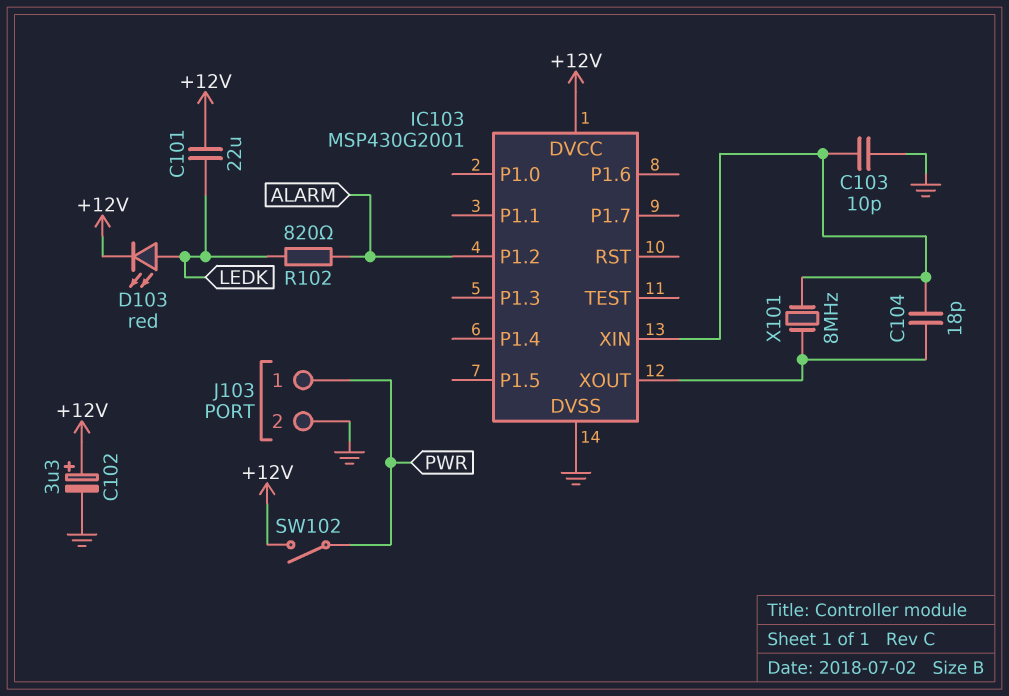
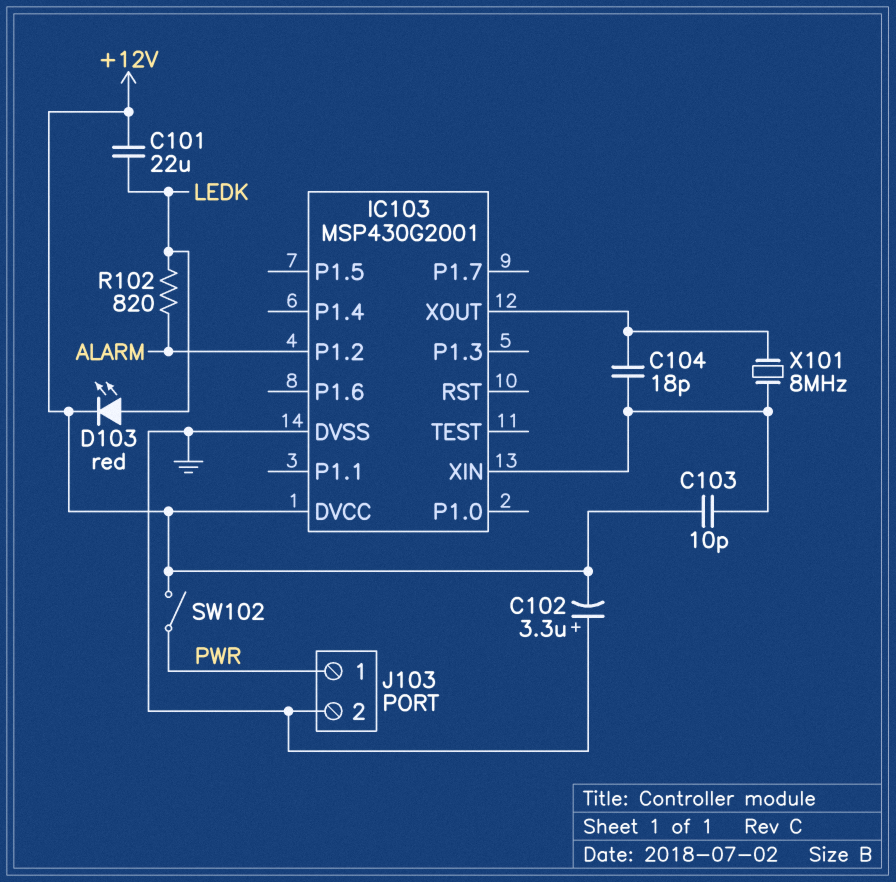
C102: 3.3uF (plus +12V, minus GND) -> 3.3uF (plus GND, minus +12V)
C103: 10pF (GND, IC103/XIN) -> 10pF (+12V, IC103/XIN)

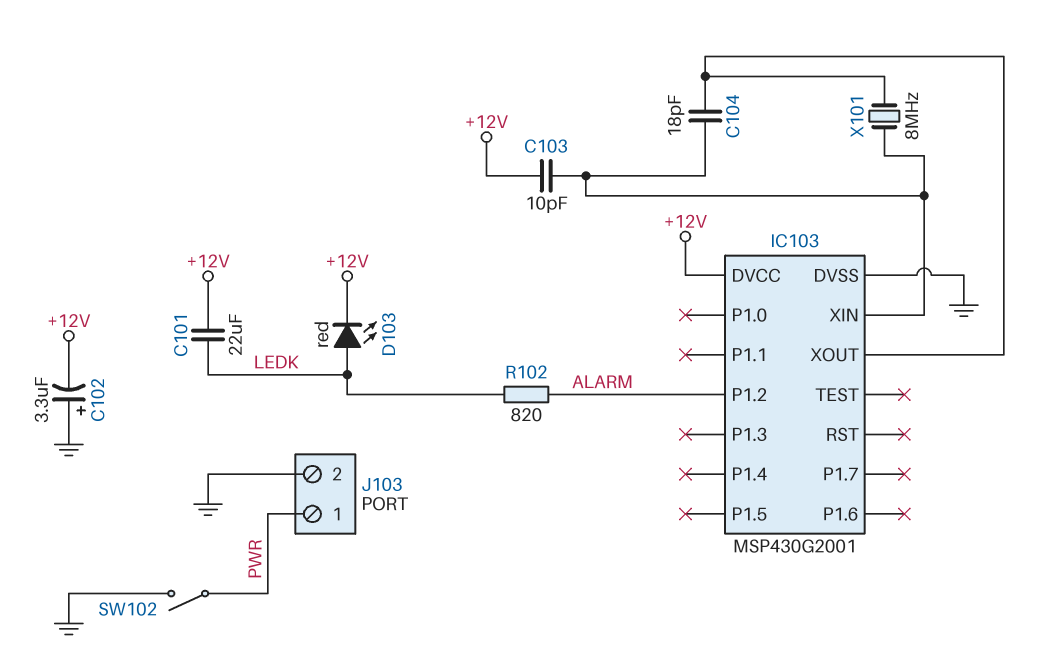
SW102: switch (+12V, PWR) -> switch (GND, PWR)

